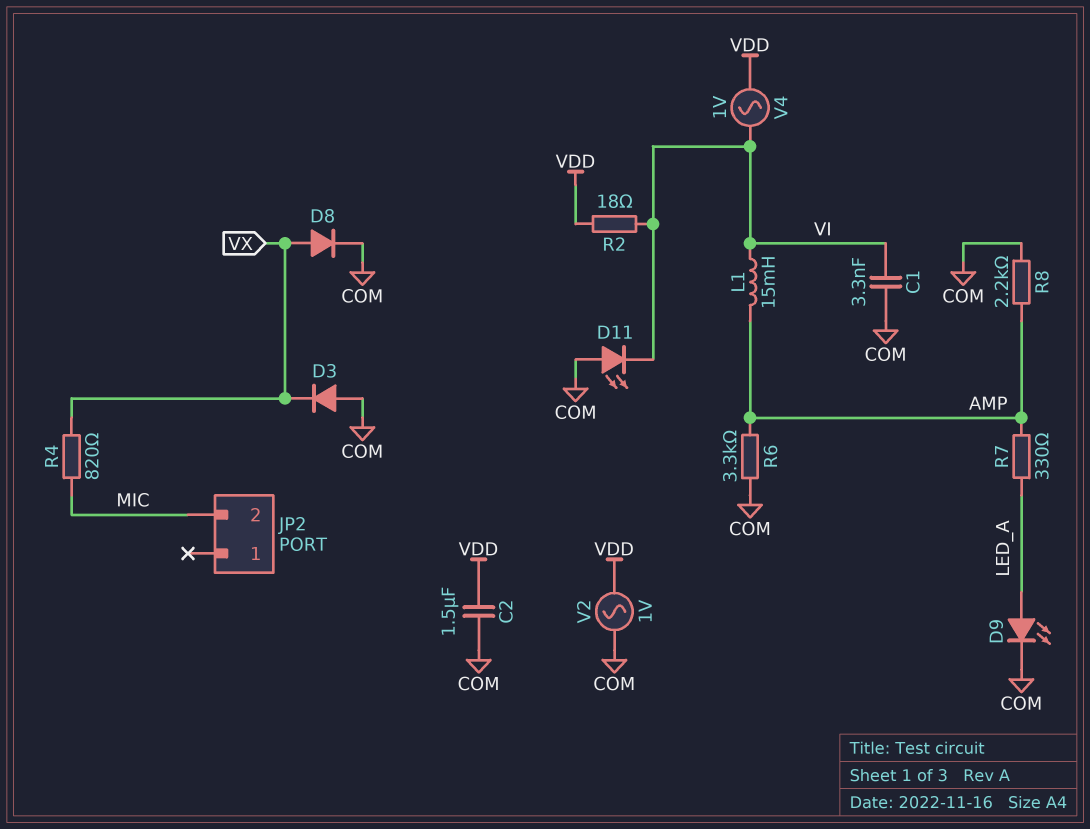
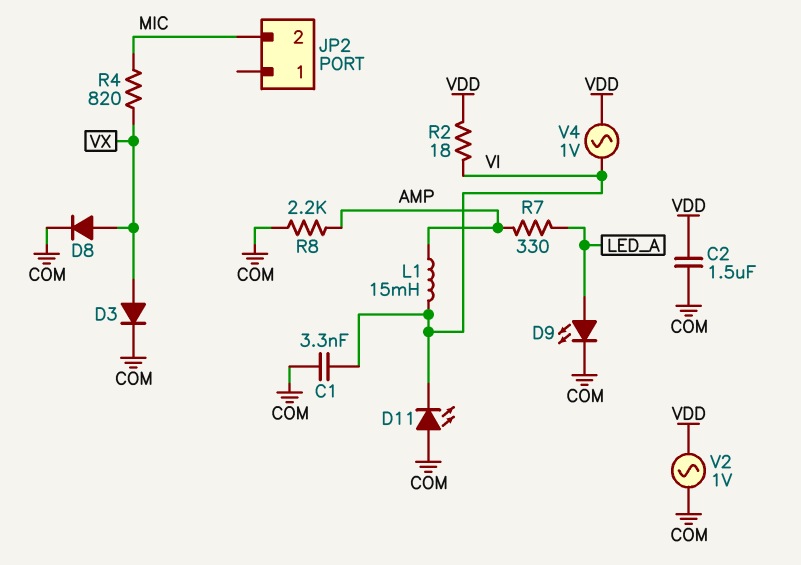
D3: diode (A COM, K VX) -> diode (A VX, K COM)
R6: 3.3k (AMP, COM) -> none

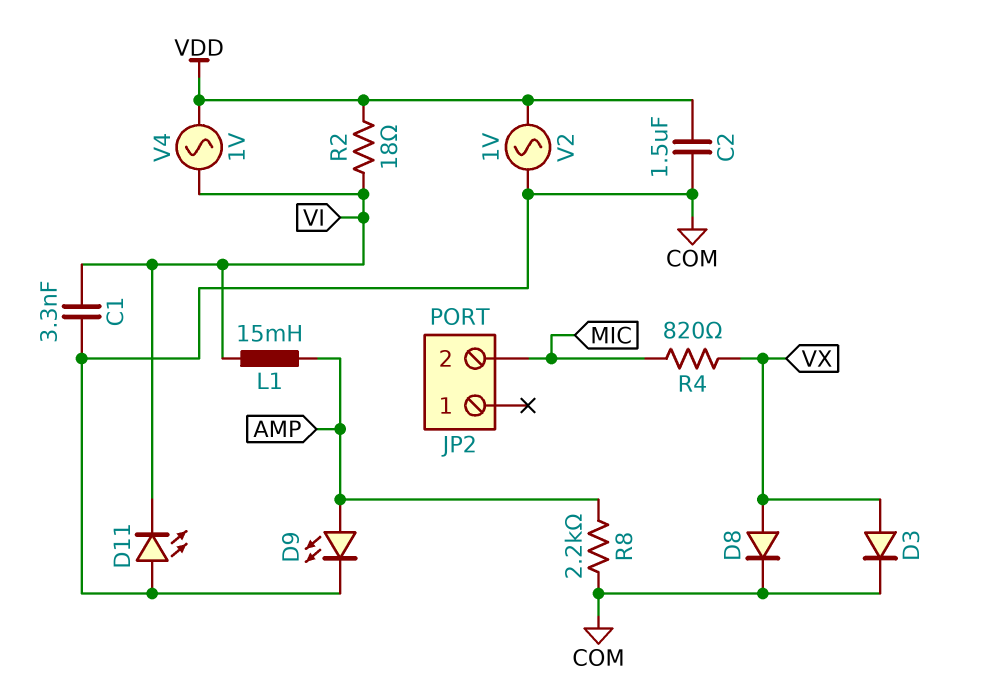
D9: LED (A LED_A, K COM) -> LED (A AMP, K COM)
R7: 330 (AMP, LED_A) -> none

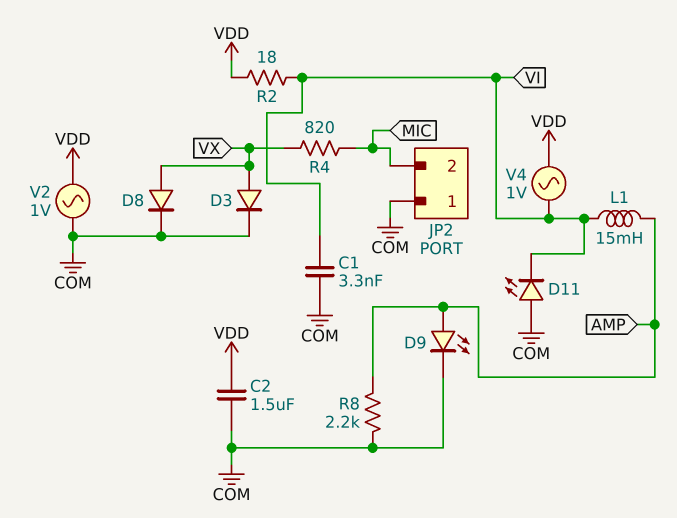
JP2 pin 1: none -> COM

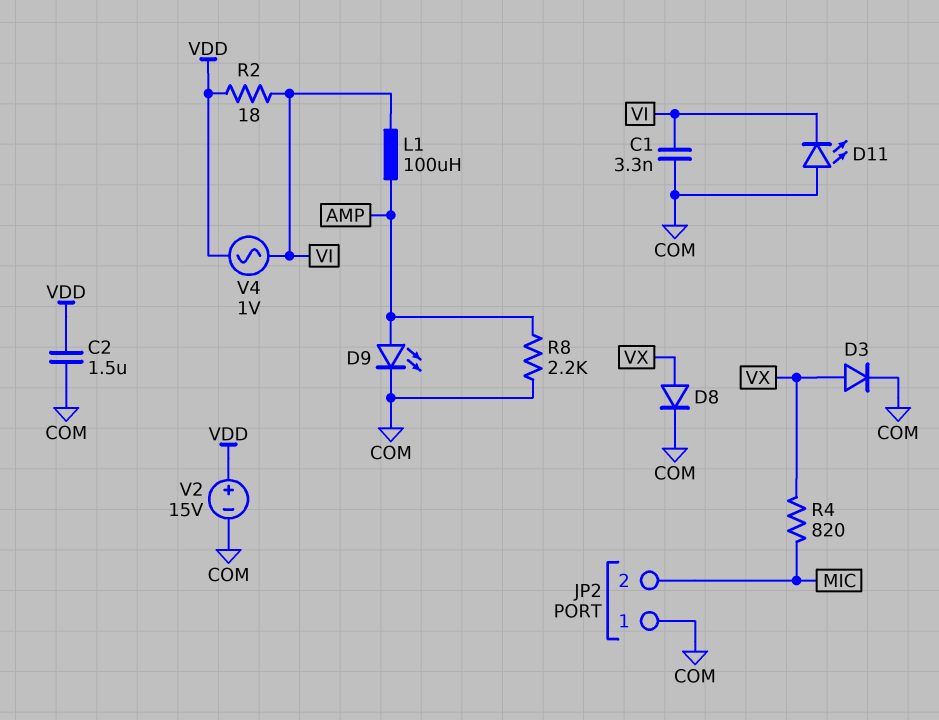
L1: 15mH (AMP, VI) -> 100uH (AMP, VI)
V2: AC 1V (COM, VDD) -> 15V (plus VDD, minus COM)

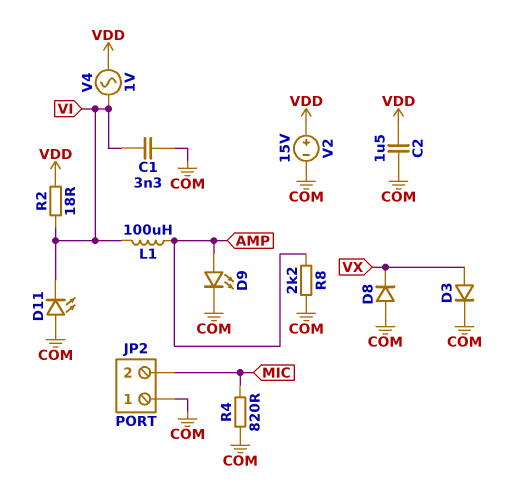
D8: diode (A VX, K COM) -> diode (A COM, K VX)
R4: 820 (MIC, VX) -> 820 (COM, MIC)

